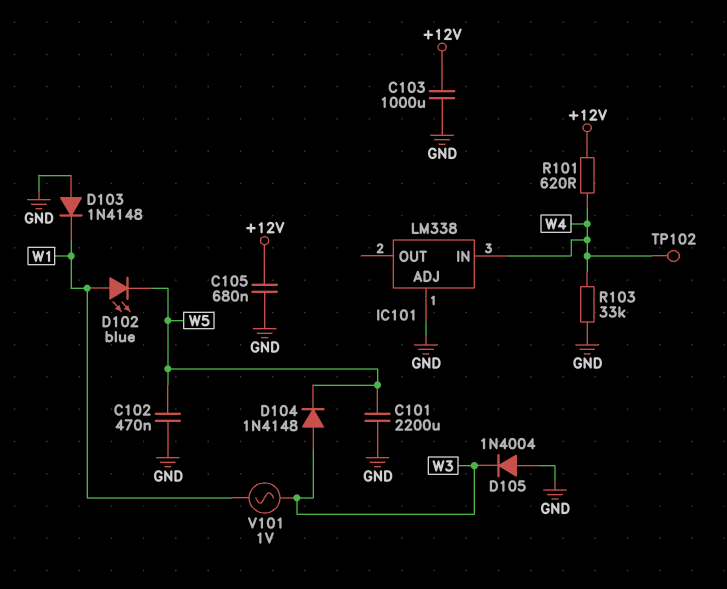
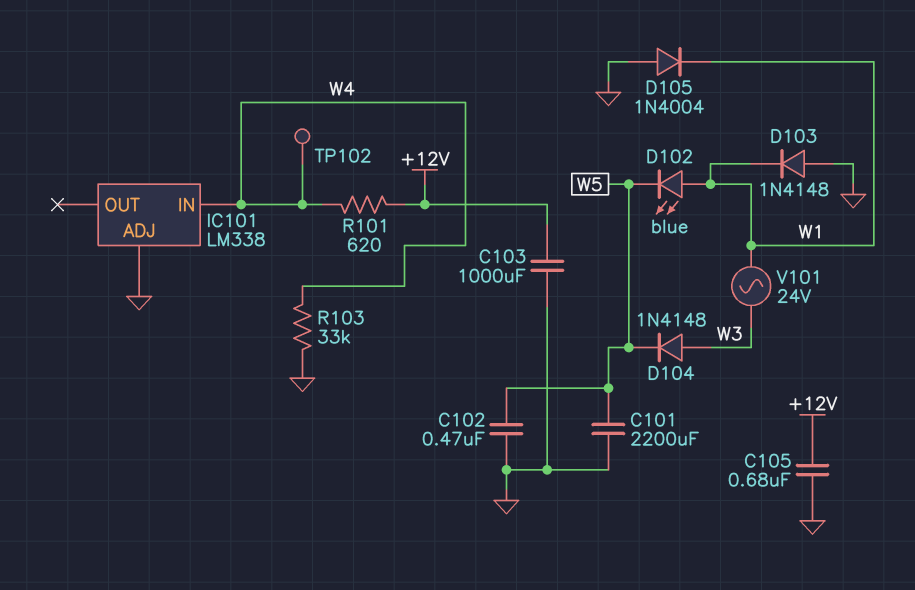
D105: diode 1N4004 (A GND, K W3) -> diode 1N4004 (A GND, K W1)
V101: AC 1V (W1, W3) -> AC 24V (W1, W3)

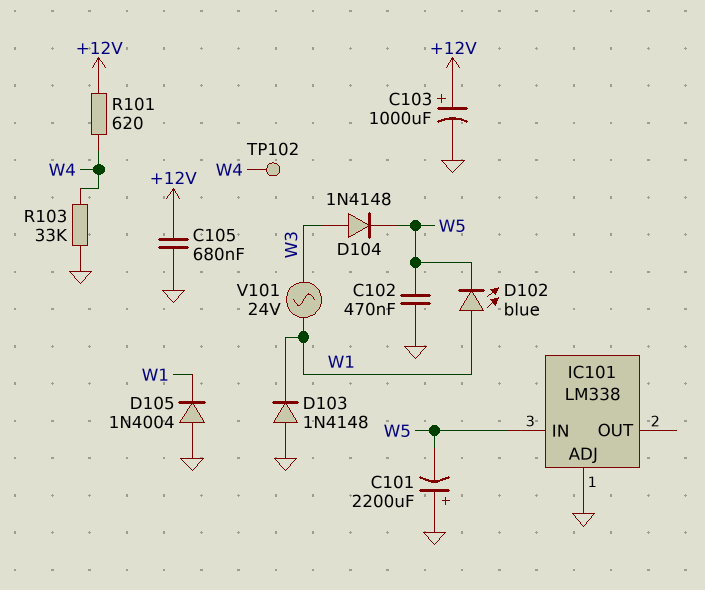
C101: 2200uF (GND, W5) -> 2200uF (plus GND, minus W5)
C103: 1000uF (+12V, GND) -> 1000uF (plus +12V, minus GND)
IC101 pin IN: W4 -> W5

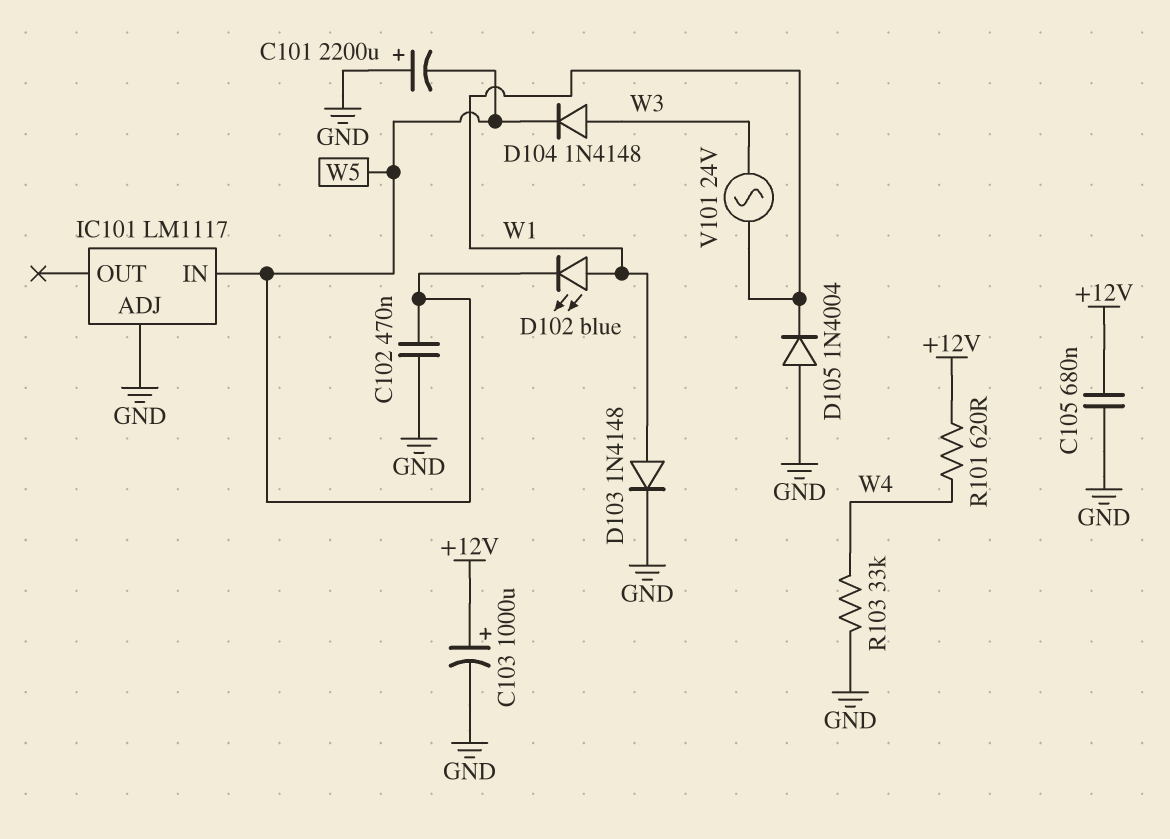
D103: diode 1N4148 (A GND, K W1) -> diode 1N4148 (A W1, K GND)
IC101: LM338 -> LM1117
TP102: test point (W4) -> none

